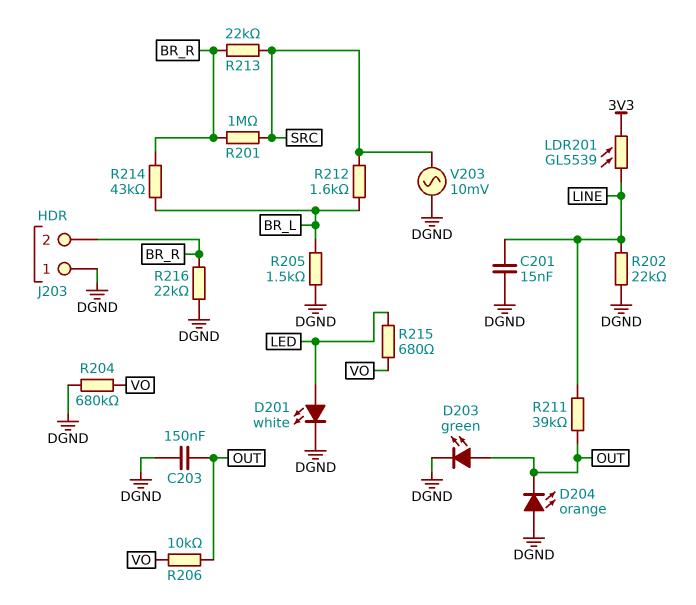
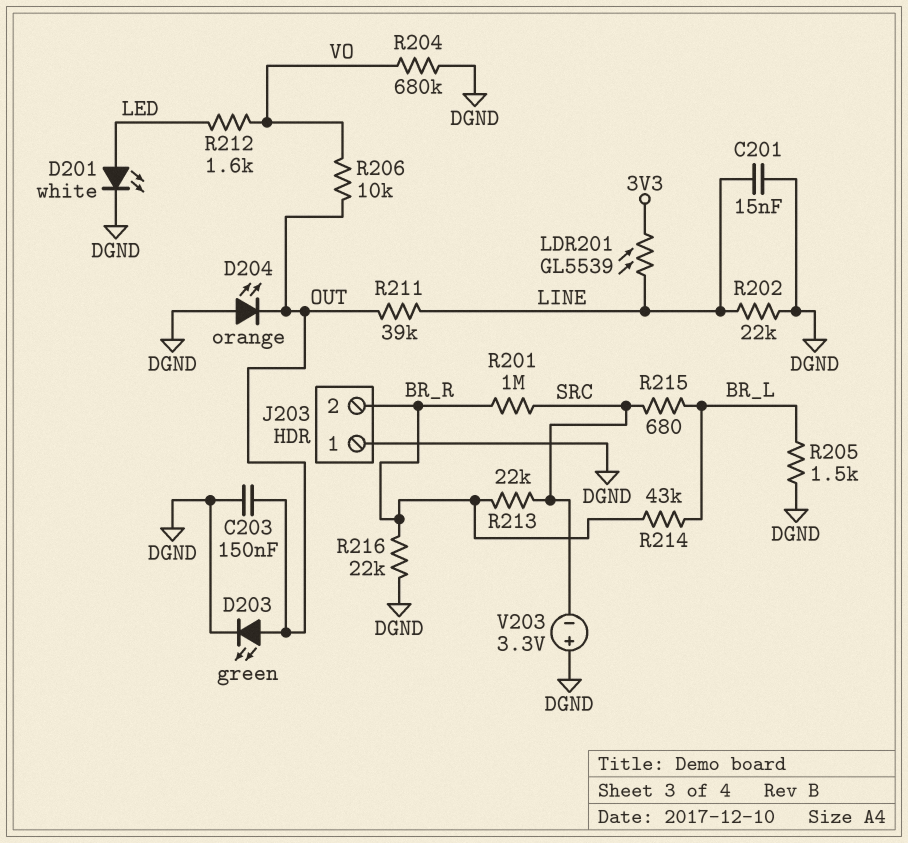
R212: 1.6k (BR_L, SRC) -> 1.6k (LED, VO)
R215: 680 (LED, VO) -> 680 (BR_L, SRC)
V203: AC 10mV (DGND, SRC) -> 3.3V (plus DGND, minus SRC)

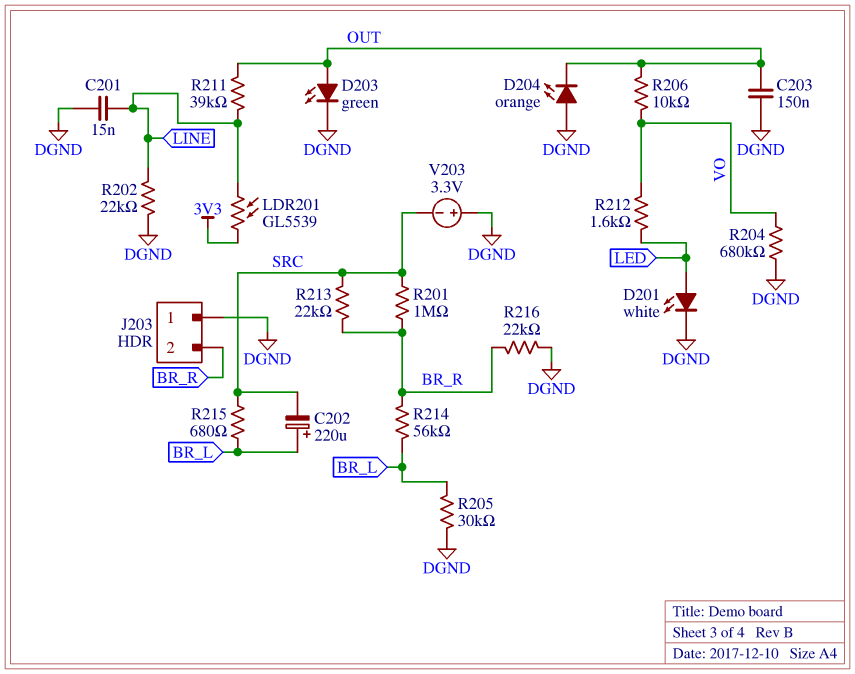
C202: none -> 220uF (plus BR_L, minus SRC)
R205: 1.5k (BR_L, DGND) -> 30k (BR_L, DGND)
R214: 43k (BR_L, BR_R) -> 56k (BR_L, BR_R)

